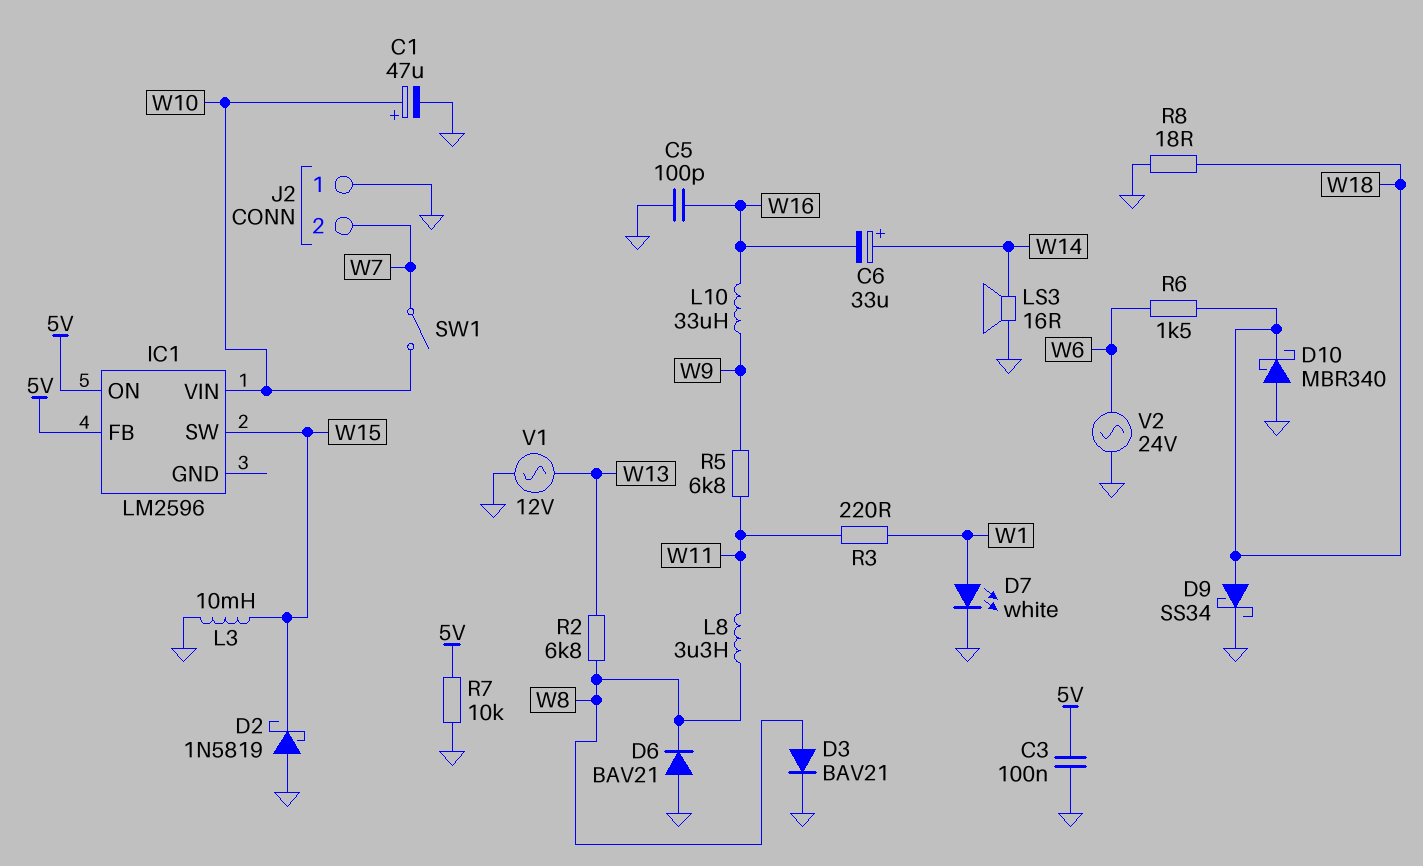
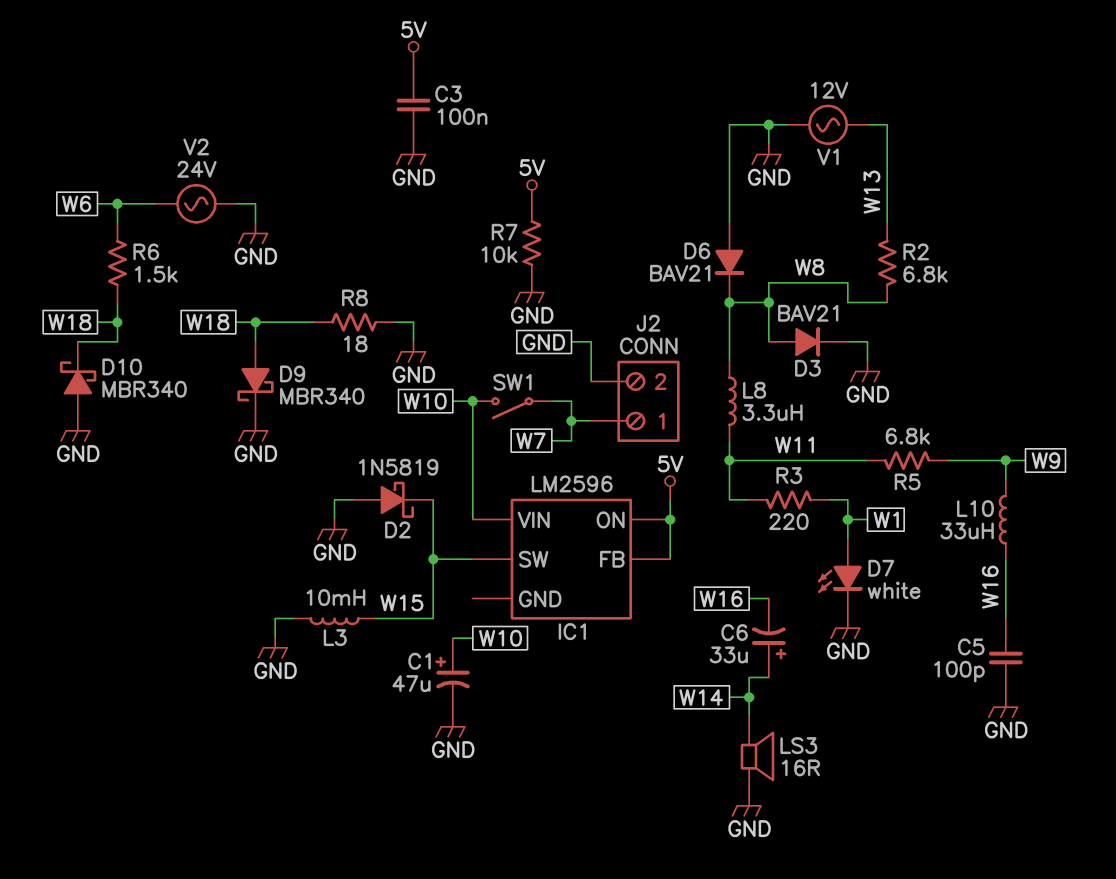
D9: schottky SS34 (A W18, K GND) -> schottky MBR340 (A W18, K GND)
J2 pin 1: GND -> W7
J2 pin 2: W7 -> GND

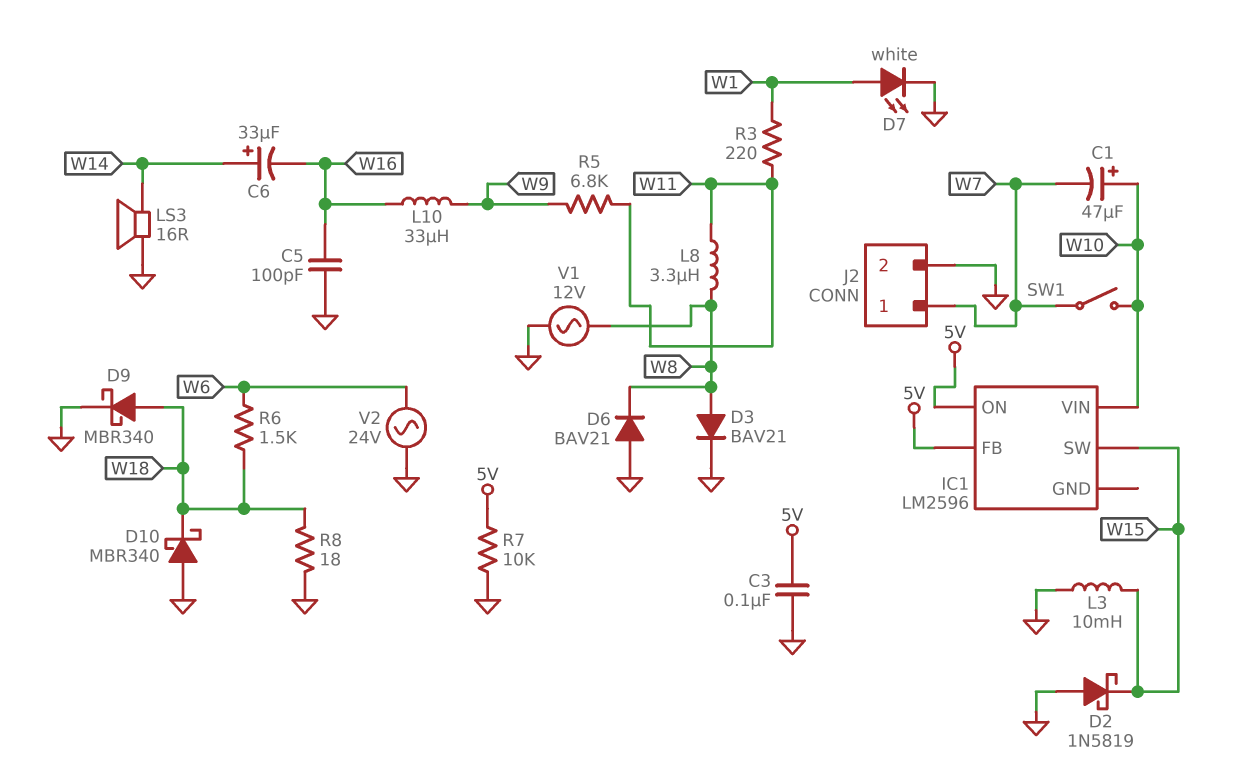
C1: 47uF (plus W10, minus GND) -> 47uF (plus W10, minus W7)
R2: 6.8k (W8, W13) -> none
V1: AC 12V (GND, W13) -> AC 12V (GND, W8)

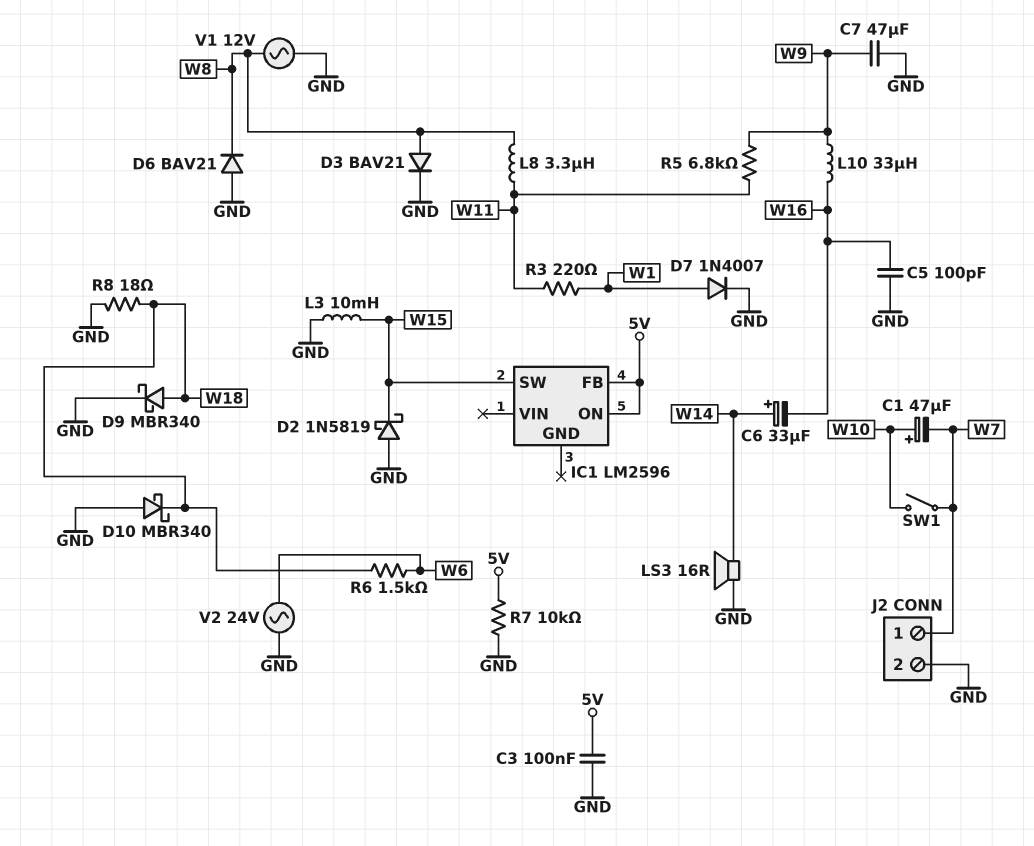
C7: none -> 47uF (GND, W9)
D7: LED white (A W1, K GND) -> diode 1N4007 (A W1, K GND)
IC1 pin VIN: W10 -> none

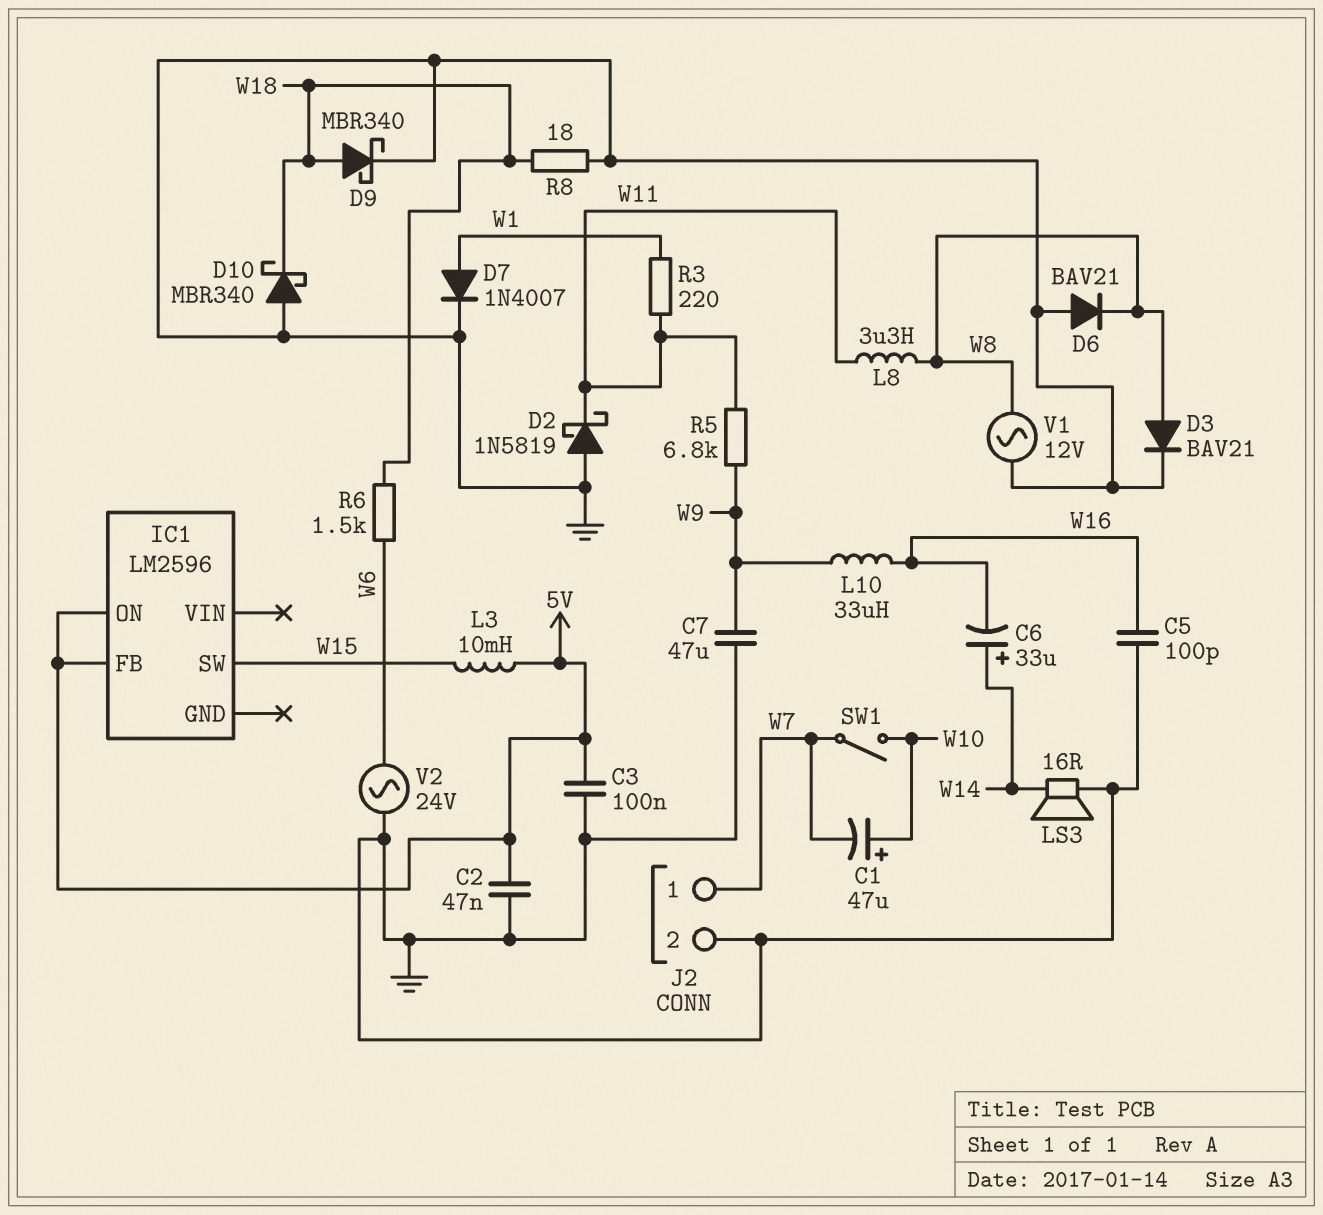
C2: none -> 47nF (5V, GND)
D2: schottky 1N5819 (A GND, K W15) -> schottky 1N5819 (A GND, K W11)
L3: 10mH (GND, W15) -> 10mH (5V, W15)
R7: 10k (5V, GND) -> none

